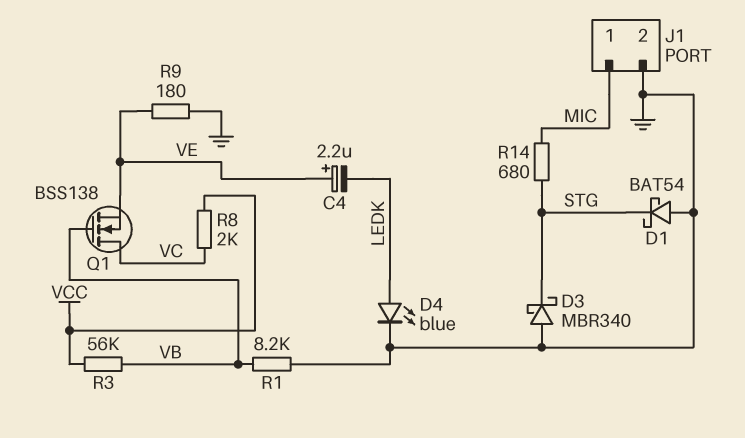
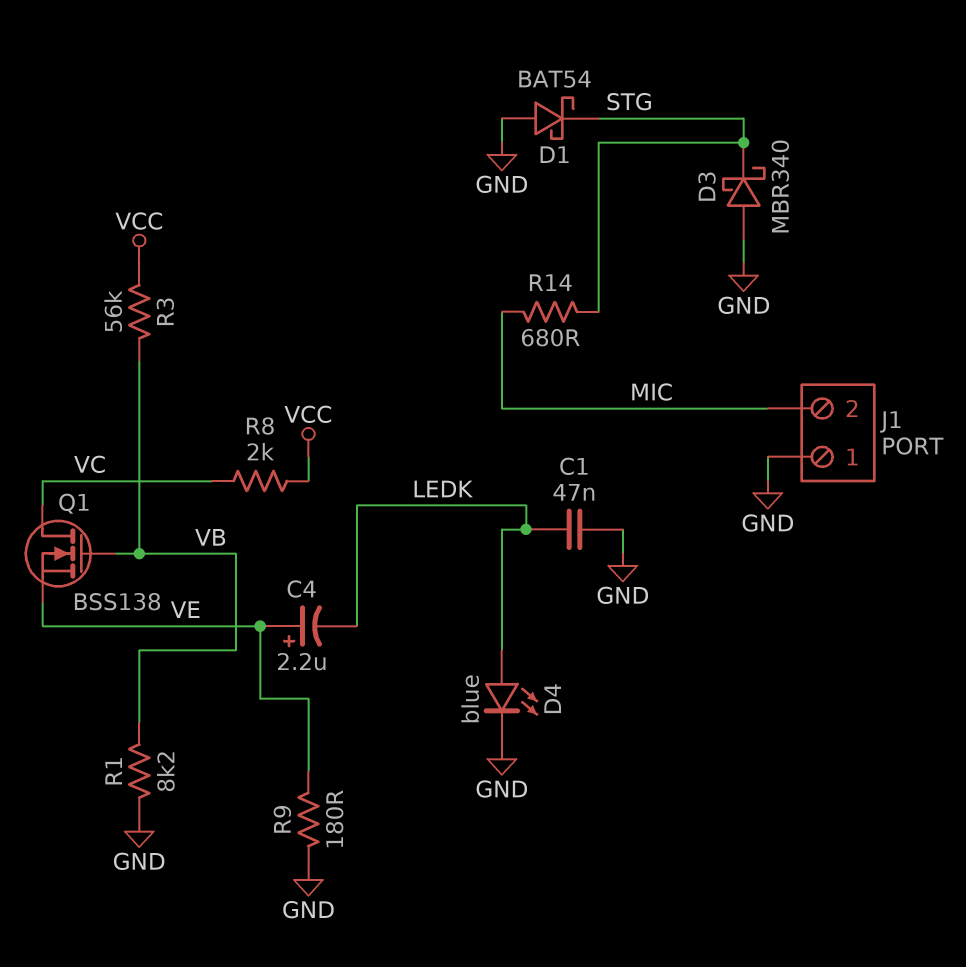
C1: none -> 47nF (GND, LEDK)
J1 pin 1: MIC -> GND
J1 pin 2: GND -> MIC

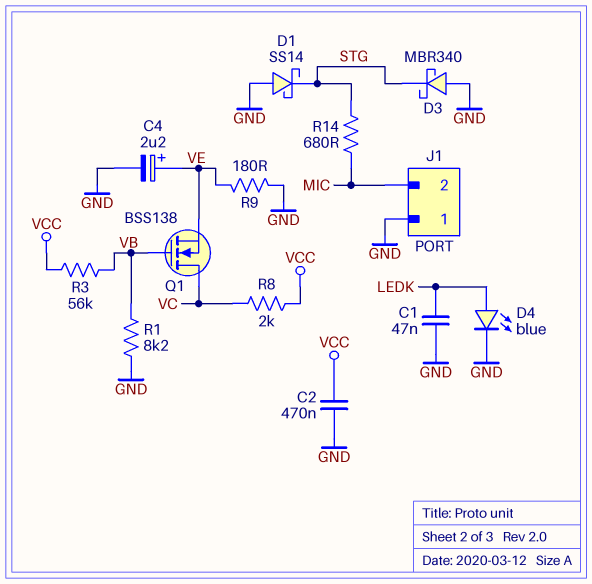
C2: none -> 470nF (GND, VCC)
C4: 2.2uF (plus VE, minus LEDK) -> 2.2uF (plus VE, minus GND)
D1: schottky BAT54 (A GND, K STG) -> schottky SS14 (A GND, K STG)

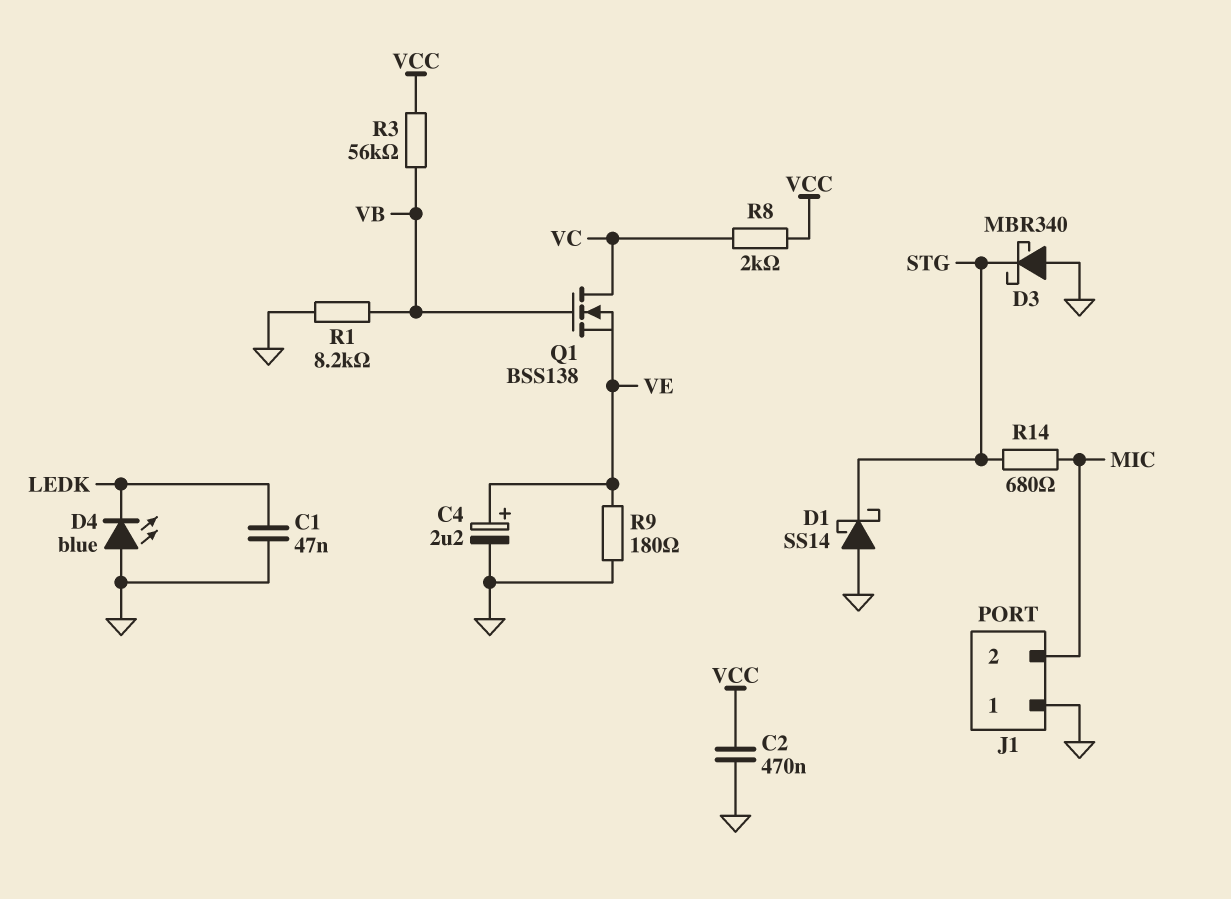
D4: LED blue (A LEDK, K GND) -> LED blue (A GND, K LEDK)

